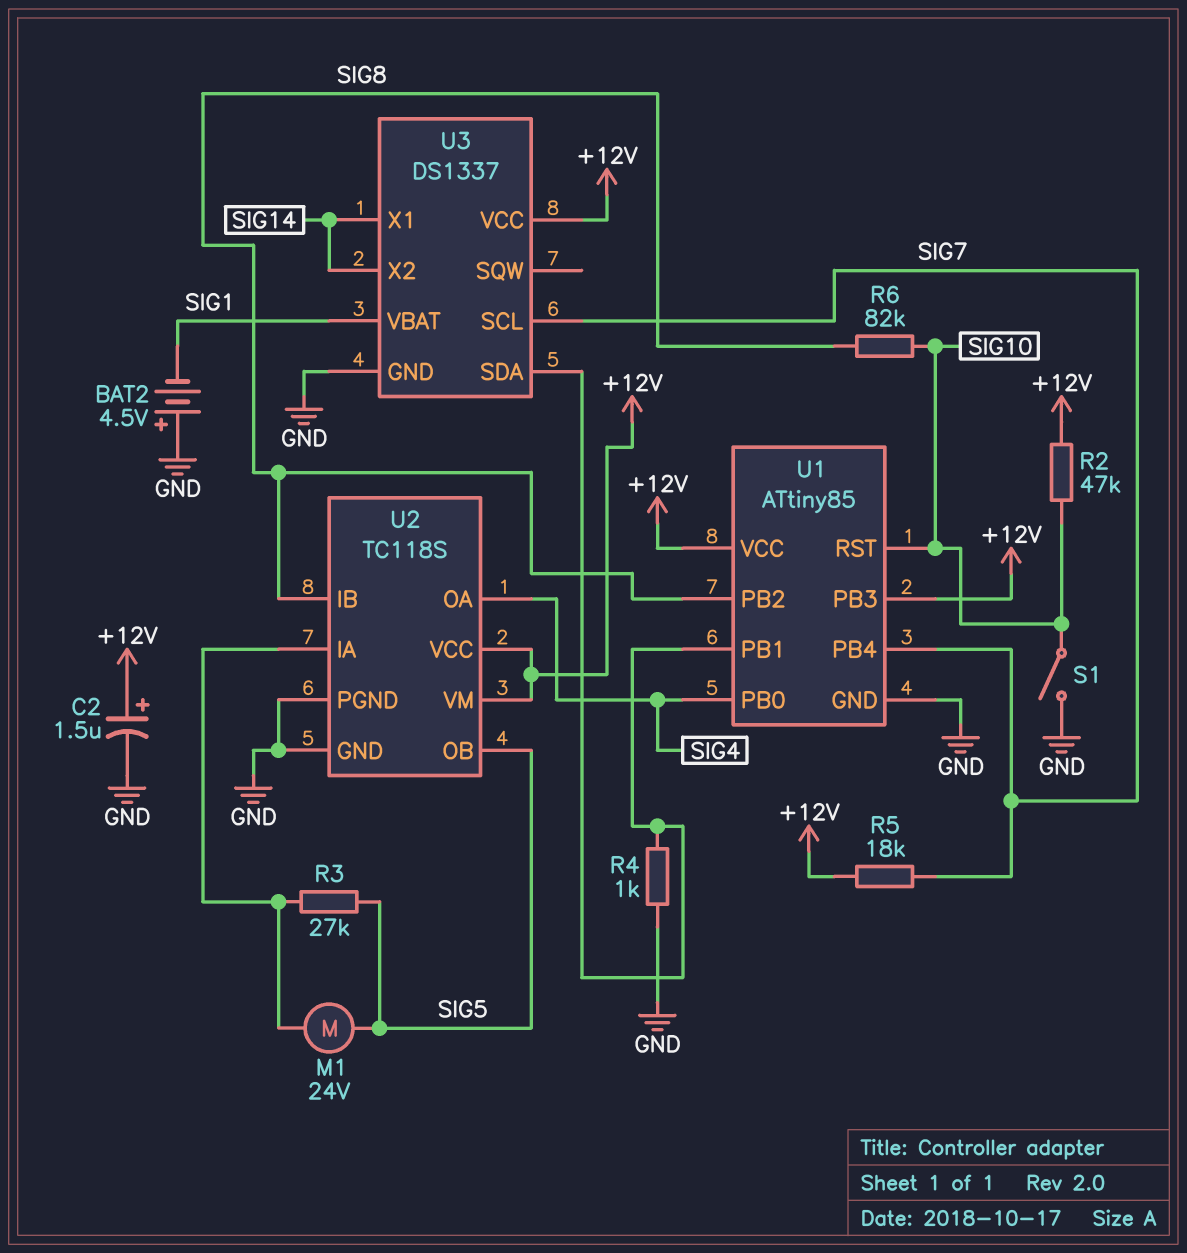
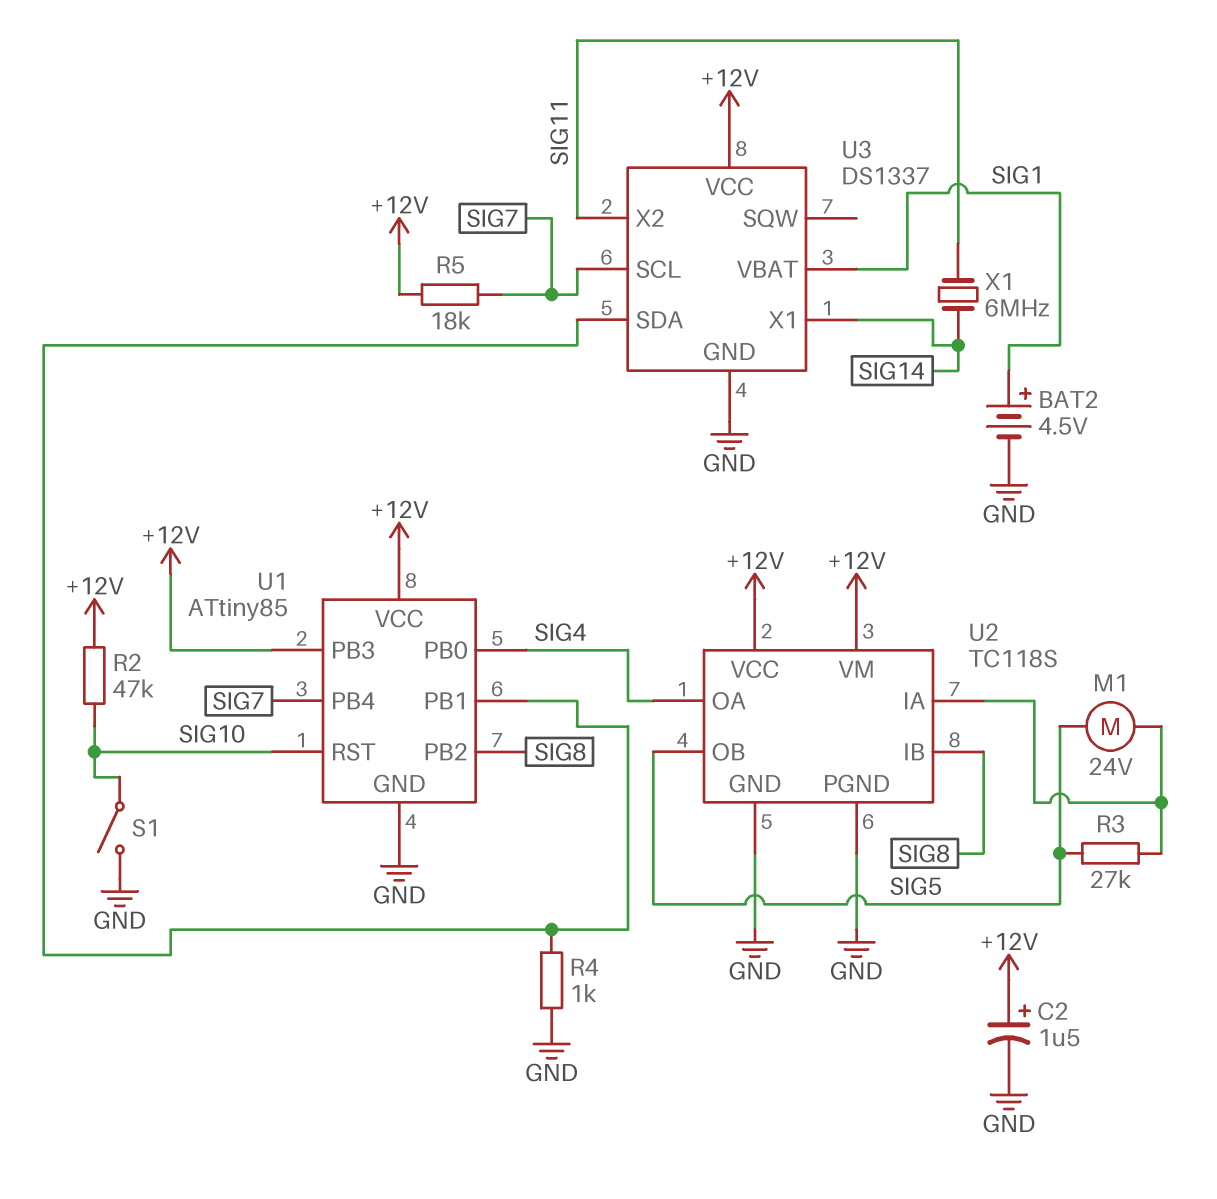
BAT2: 4.5V (plus GND, minus SIG1) -> 4.5V (plus SIG1, minus GND)
R6: 82k (SIG8, SIG10) -> none
U3 pin X2: SIG14 -> SIG11
X1: none -> 6MHz (SIG11, SIG14)

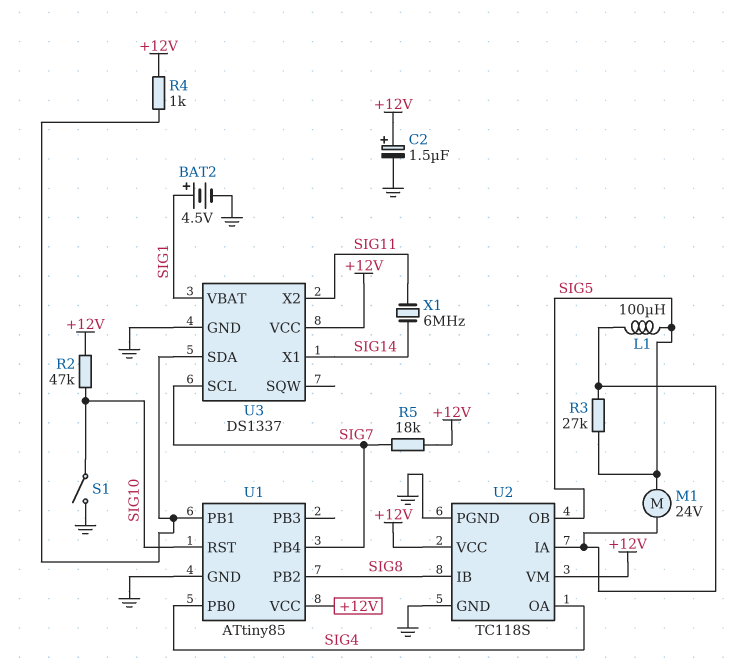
L1: none -> 100uH (SIG5, U2/IA)
R4: 1k (GND, U1/PB1) -> 1k (+12V, U1/PB1)
U1 pin PB3: +12V -> none

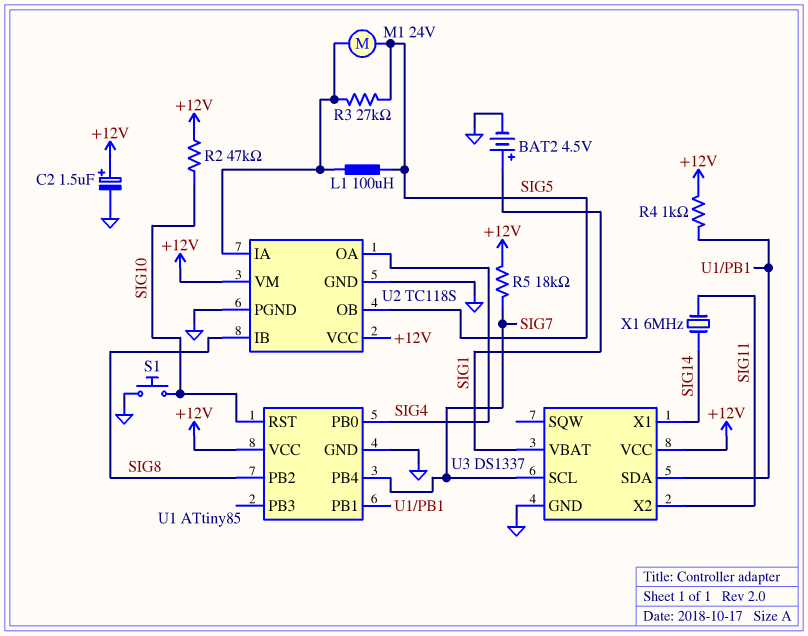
S1: switch (GND, SIG10) -> button (GND, SIG10)

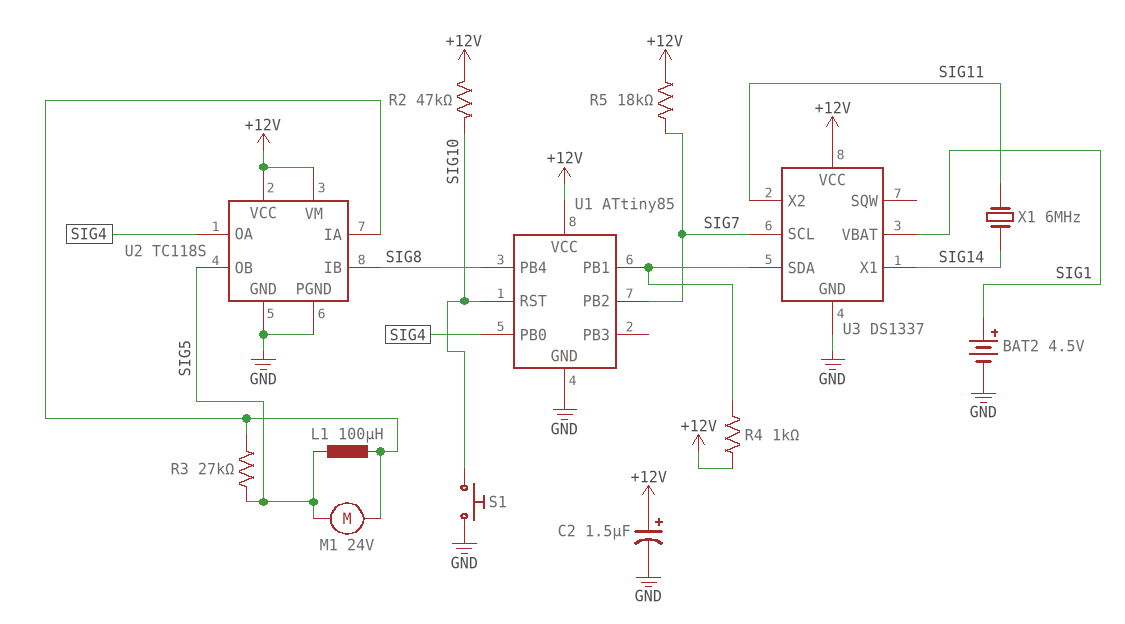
U1 pin PB2: SIG8 -> SIG7
U1 pin PB4: SIG7 -> SIG8

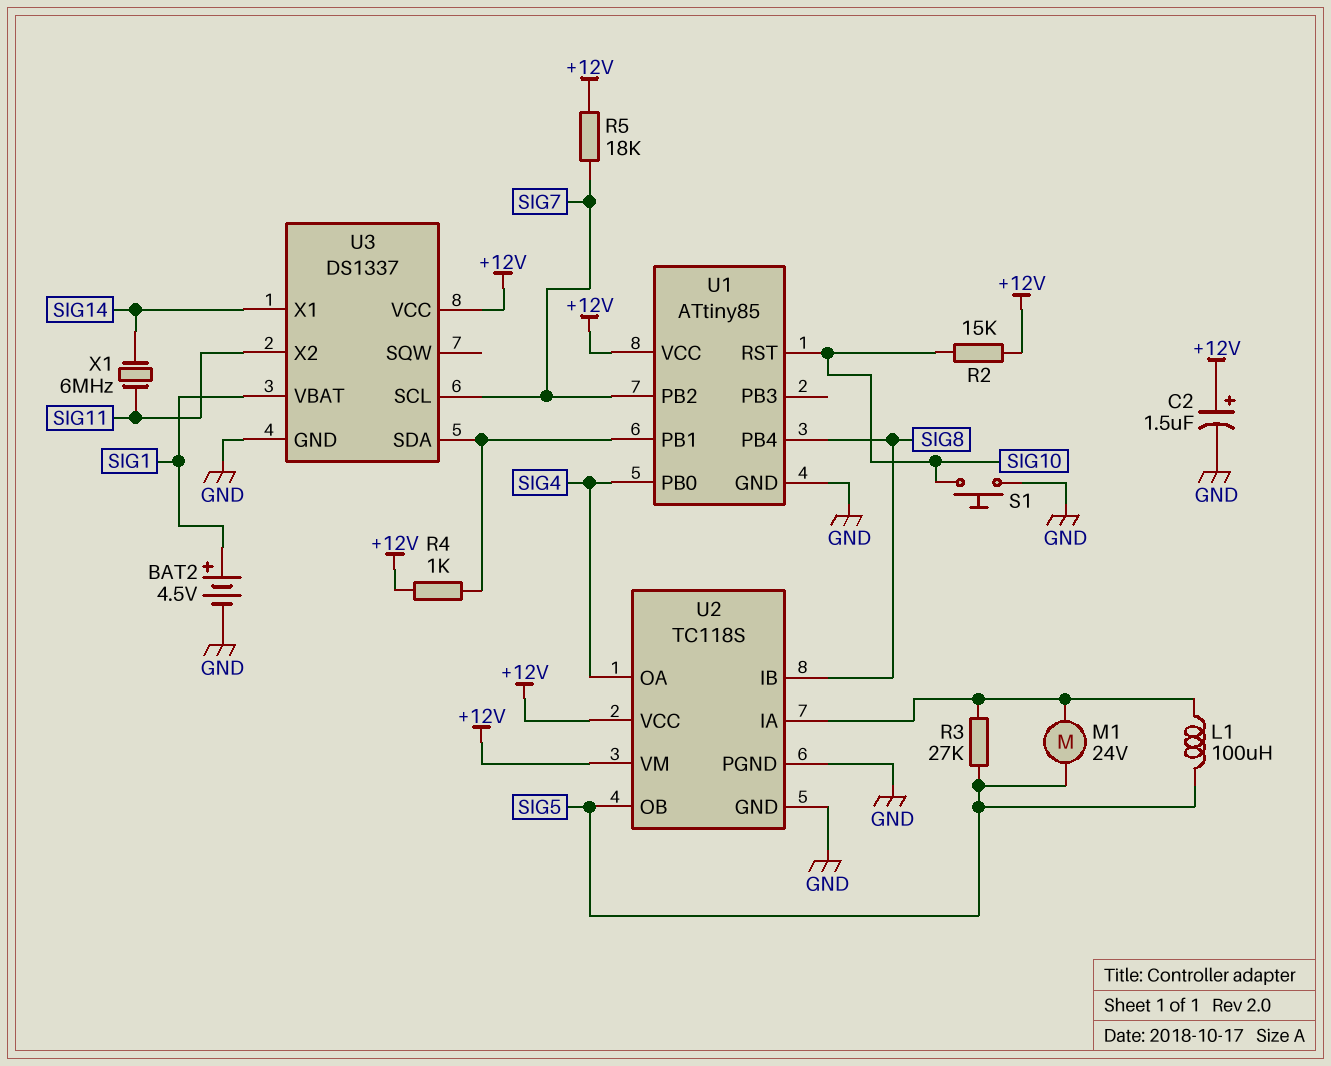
R2: 47k (+12V, SIG10) -> 15k (+12V, SIG10)

